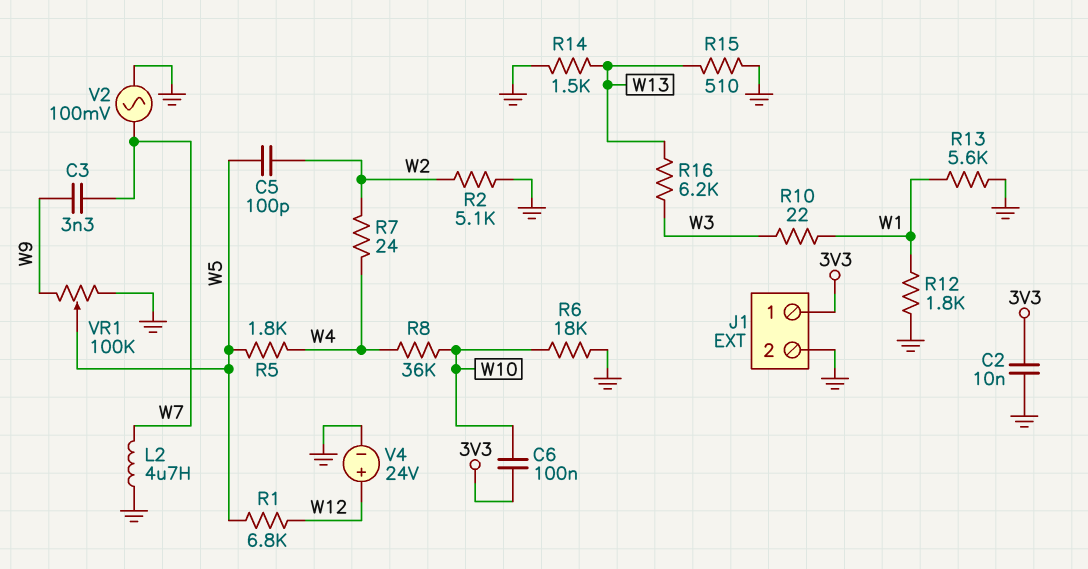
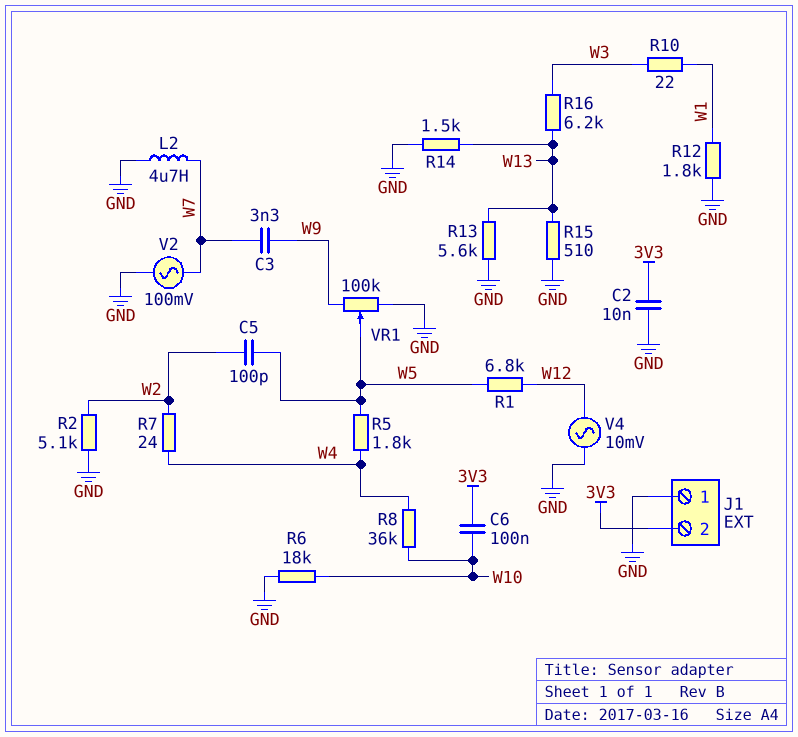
J1 pin 1: 3V3 -> GND
J1 pin 2: GND -> 3V3
R13: 5.6k (GND, W1) -> 5.6k (GND, W13)
V4: 24V (plus W12, minus GND) -> AC 10mV (GND, W12)

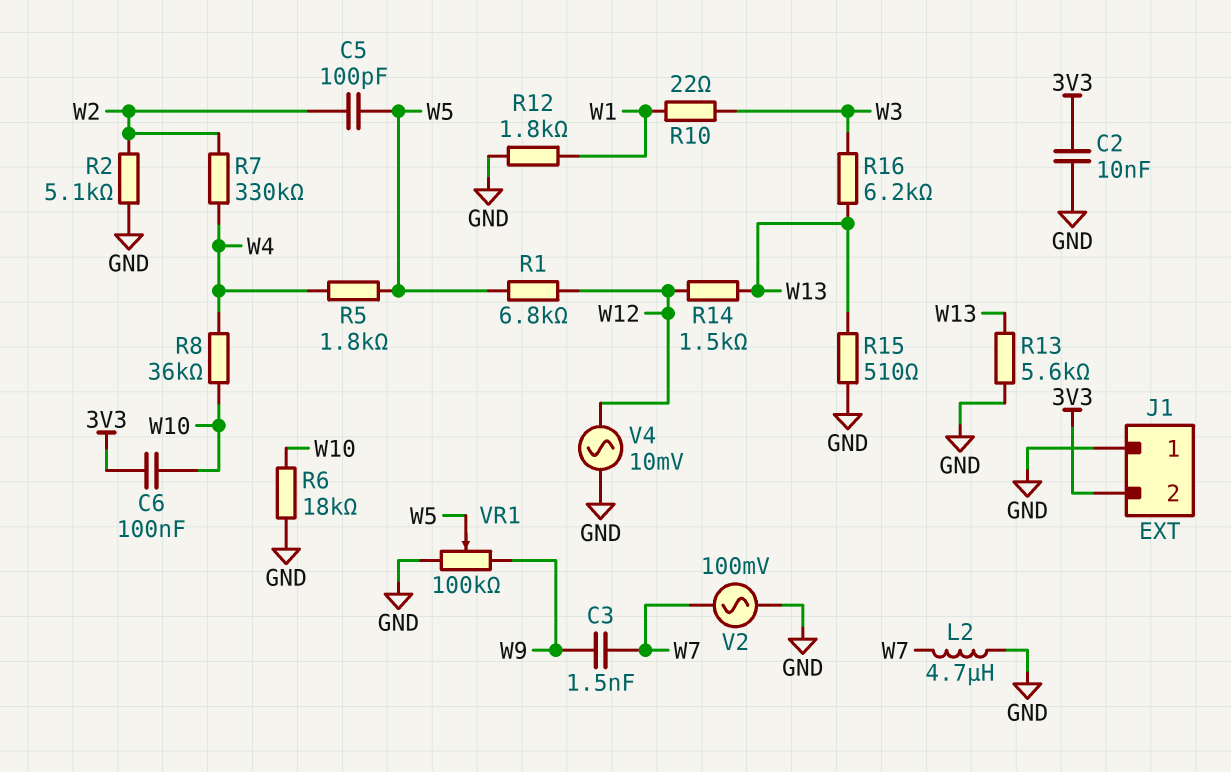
C3: 3.3nF (W7, W9) -> 1.5nF (W7, W9)
R7: 24 (W2, W4) -> 330k (W2, W4)
R14: 1.5k (GND, W13) -> 1.5k (W12, W13)

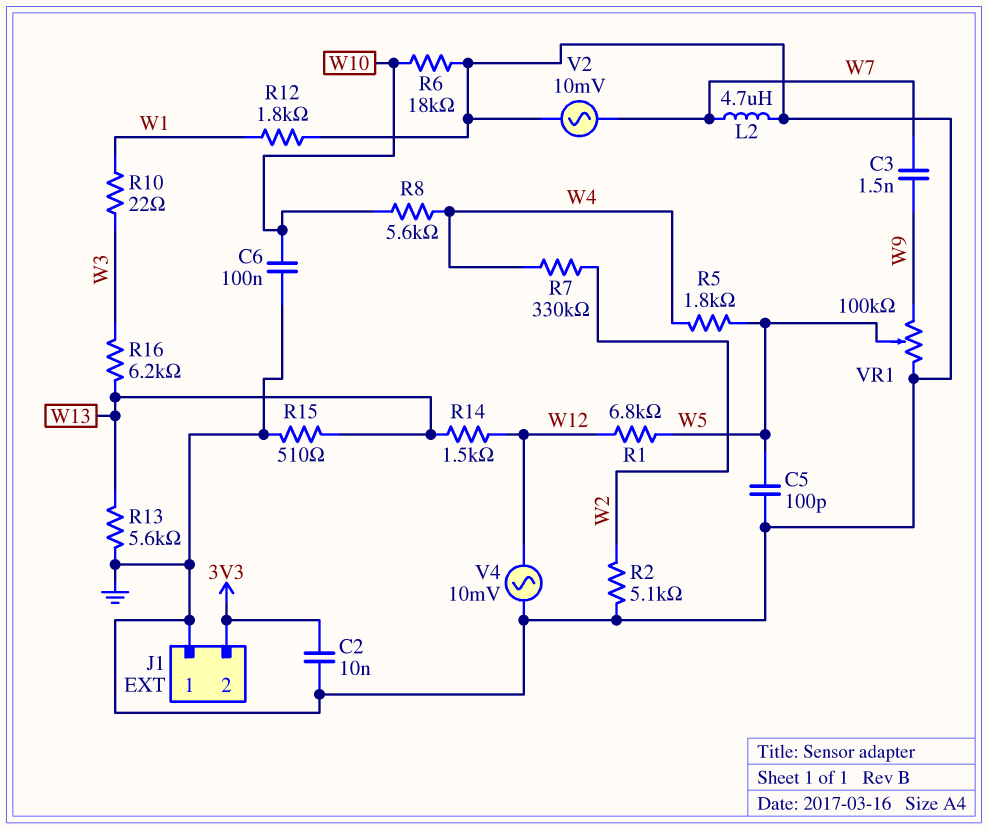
C5: 100pF (W2, W5) -> 100pF (GND, W5)
C6: 100nF (3V3, W10) -> 100nF (GND, W10)
R8: 36k (W4, W10) -> 5.6k (W4, W10)
V2: AC 100mV (GND, W7) -> AC 10mV (GND, W7)

